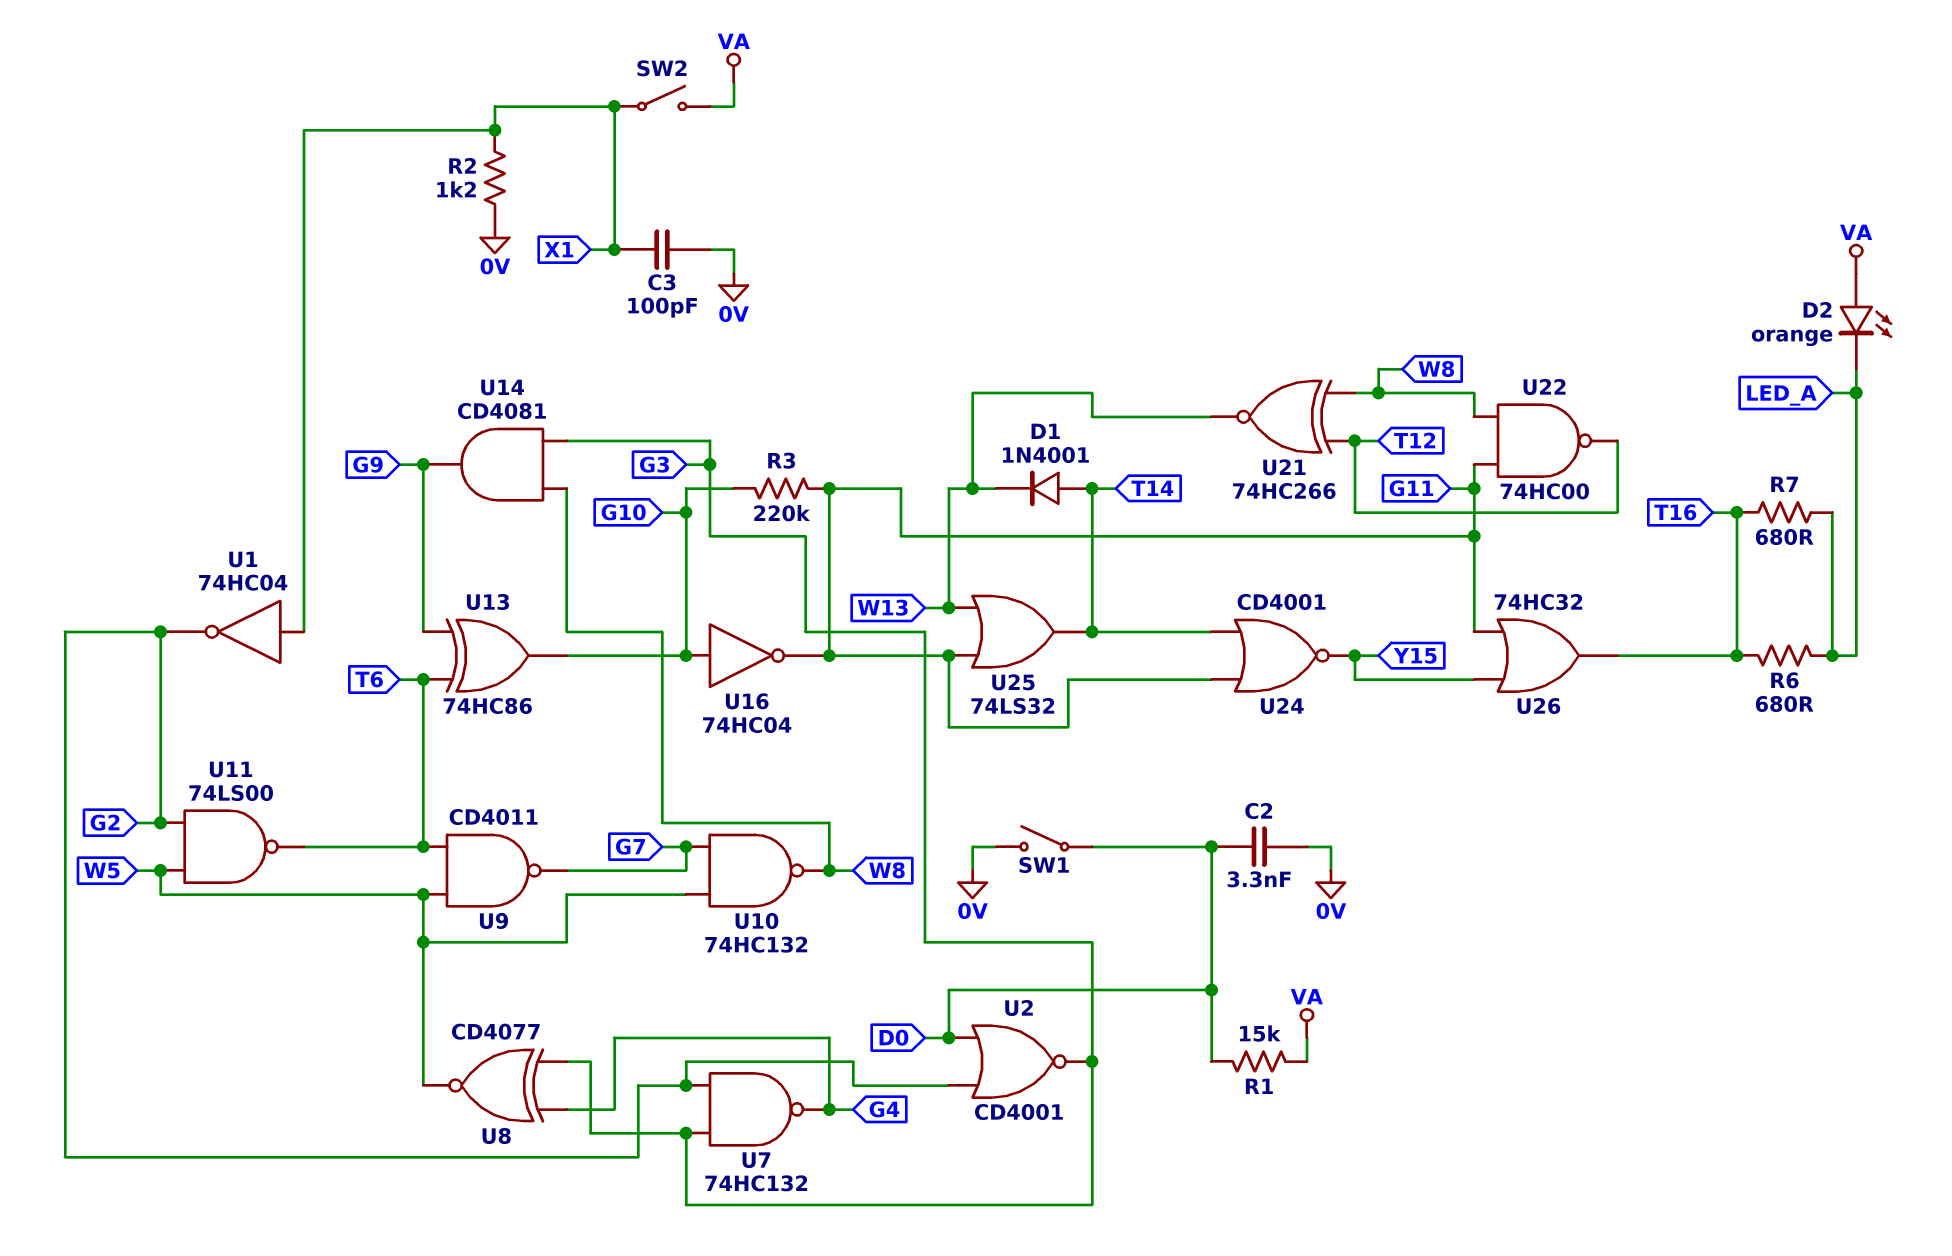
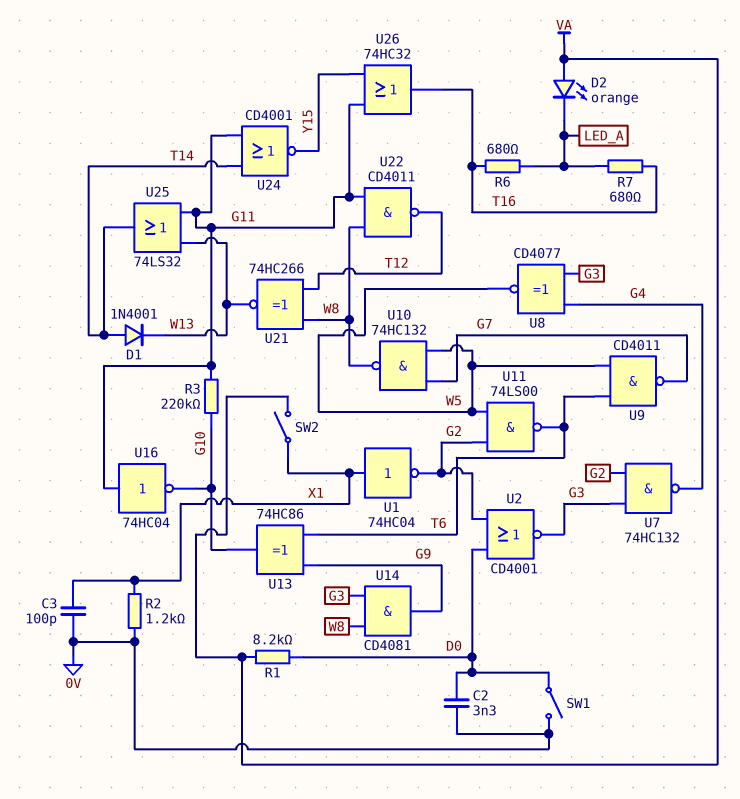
R1: 15k (D0, VA) -> 8.2k (D0, VA)
U16: NOT 74HC04 (in G10, out G11) -> NOT 74HC04 (in G11, out G10)
U22: NAND 74HC00 (in G11, in W8, out T12) -> NAND CD4011 (in G11, in W8, out T12)

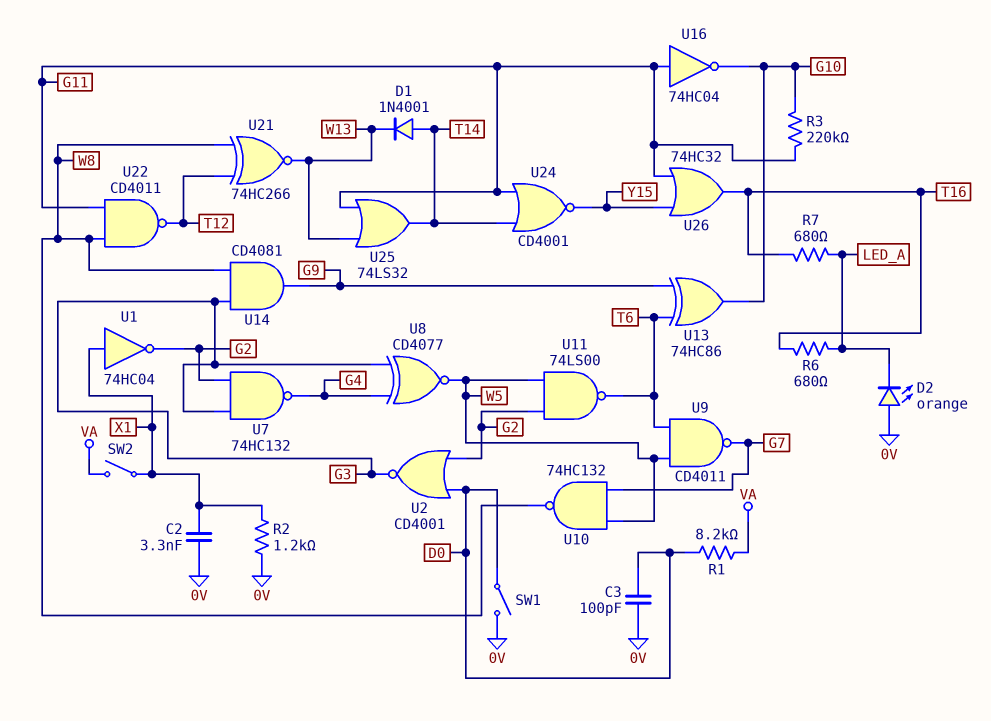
C2: 3.3nF (0V, D0) -> 3.3nF (0V, X1)
C3: 100pF (0V, X1) -> 100pF (0V, D0)
D2: LED orange (A VA, K LED_A) -> LED orange (A 0V, K LED_A)

